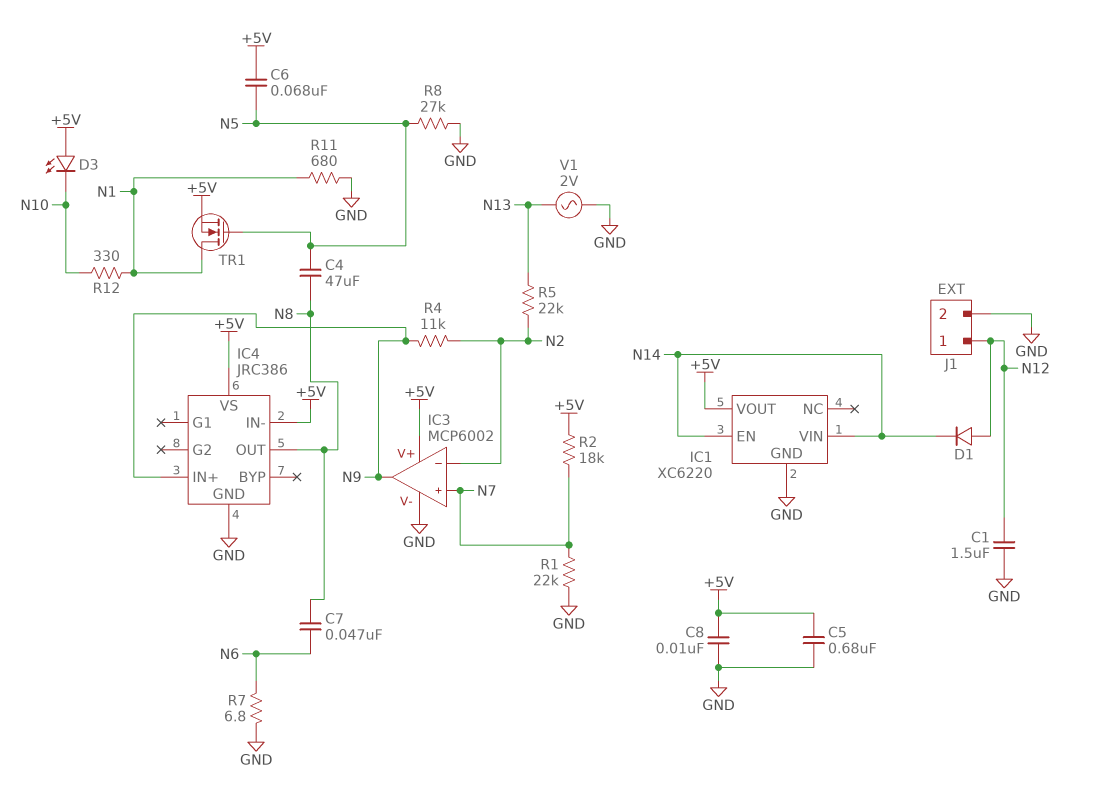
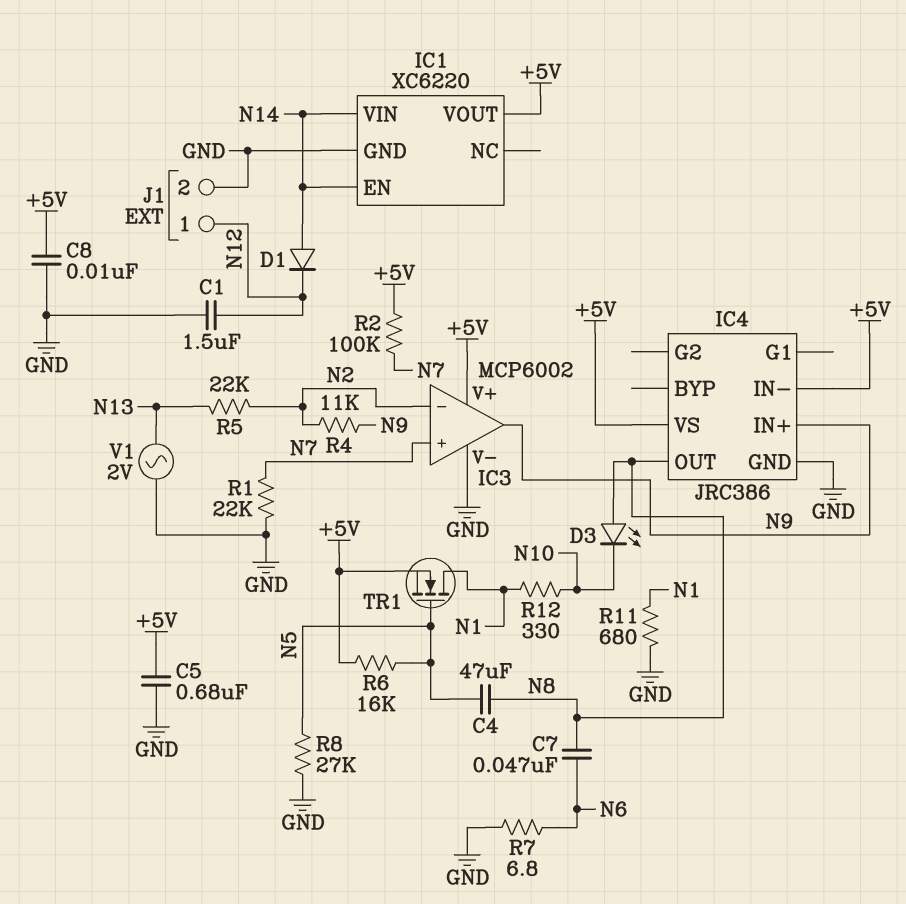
C6: 68nF (+5V, N5) -> none
D1: diode (A N12, K N14) -> diode (A N14, K N12)
D3: LED (A +5V, K N10) -> LED (A N8, K N10)
R2: 18k (+5V, N7) -> 100k (+5V, N7)
R6: none -> 16k (+5V, N5)

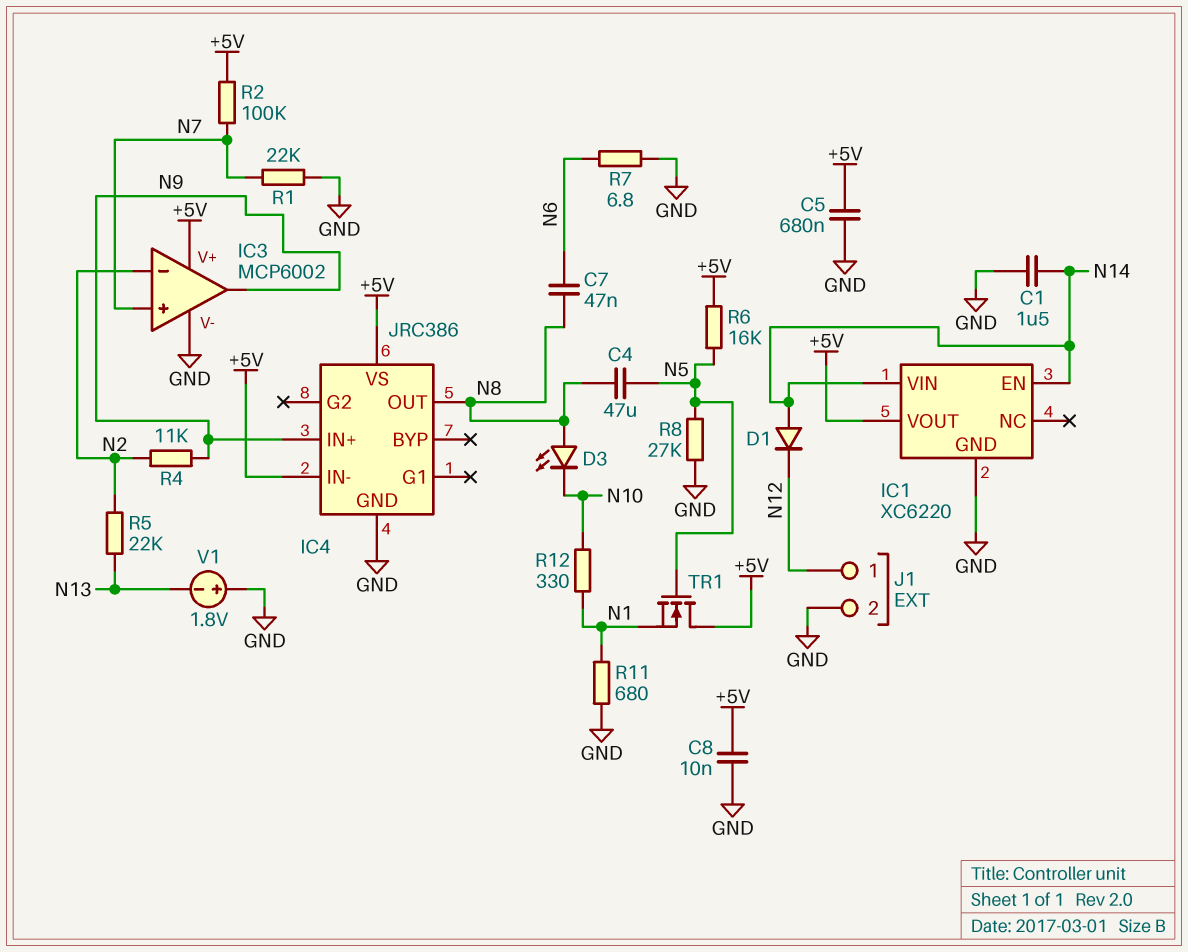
C1: 1.5uF (GND, N12) -> 1.5uF (GND, N14)
TR1: NMOS (G N5, D N1, S +5V) -> NMOS (G N5, D +5V, S N1)
V1: AC 2V (GND, N13) -> 1.8V (plus GND, minus N13)

